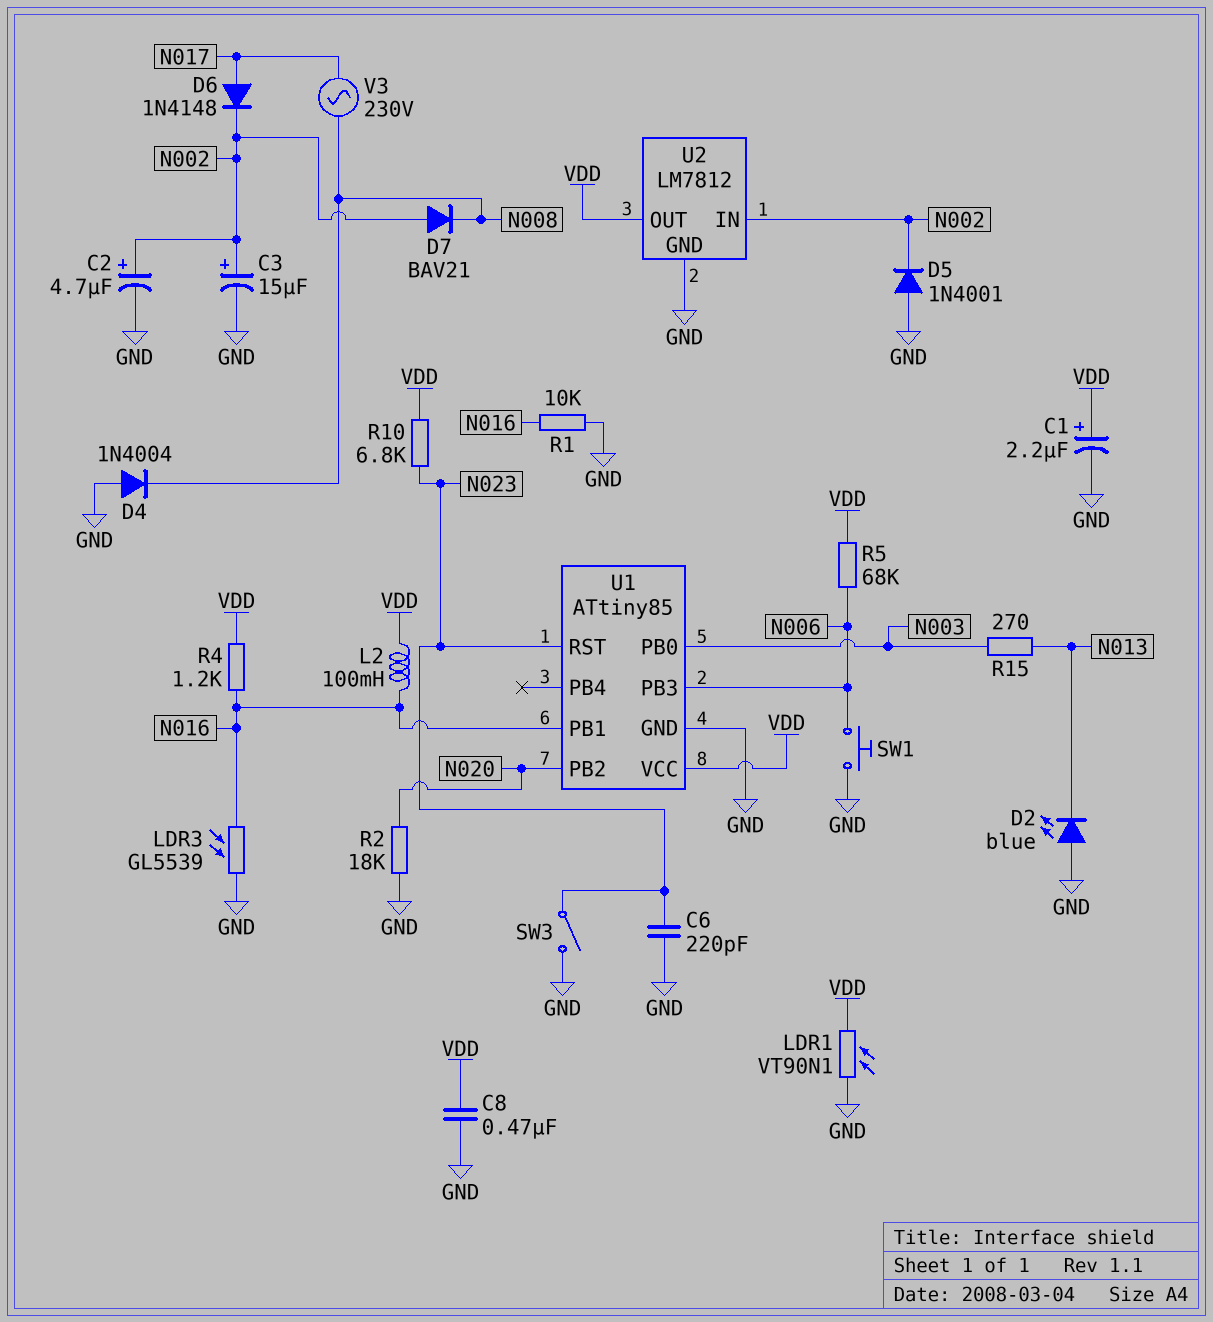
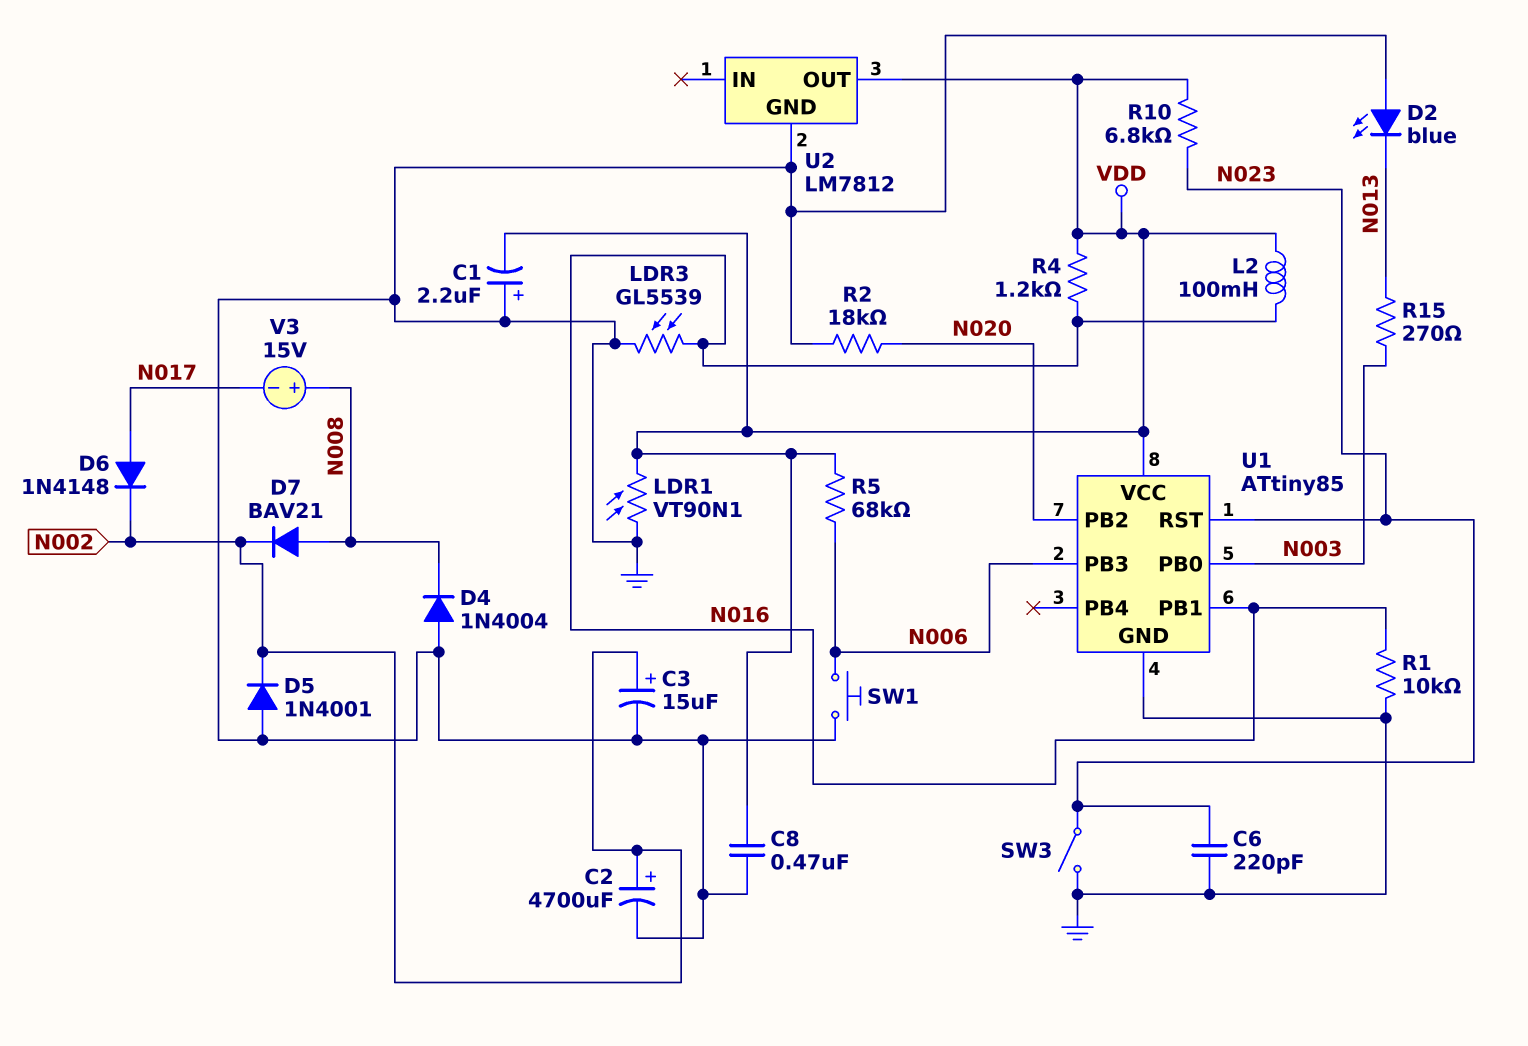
C1: 2.2uF (plus VDD, minus GND) -> 2.2uF (plus GND, minus VDD)
C2: 4.7uF (plus N002, minus GND) -> 4700uF (plus N002, minus GND)
D7: diode BAV21 (A N002, K N008) -> diode BAV21 (A N008, K N002)
U2 pin IN: N002 -> none
V3: AC 230V (N008, N017) -> 15V (plus N008, minus N017)

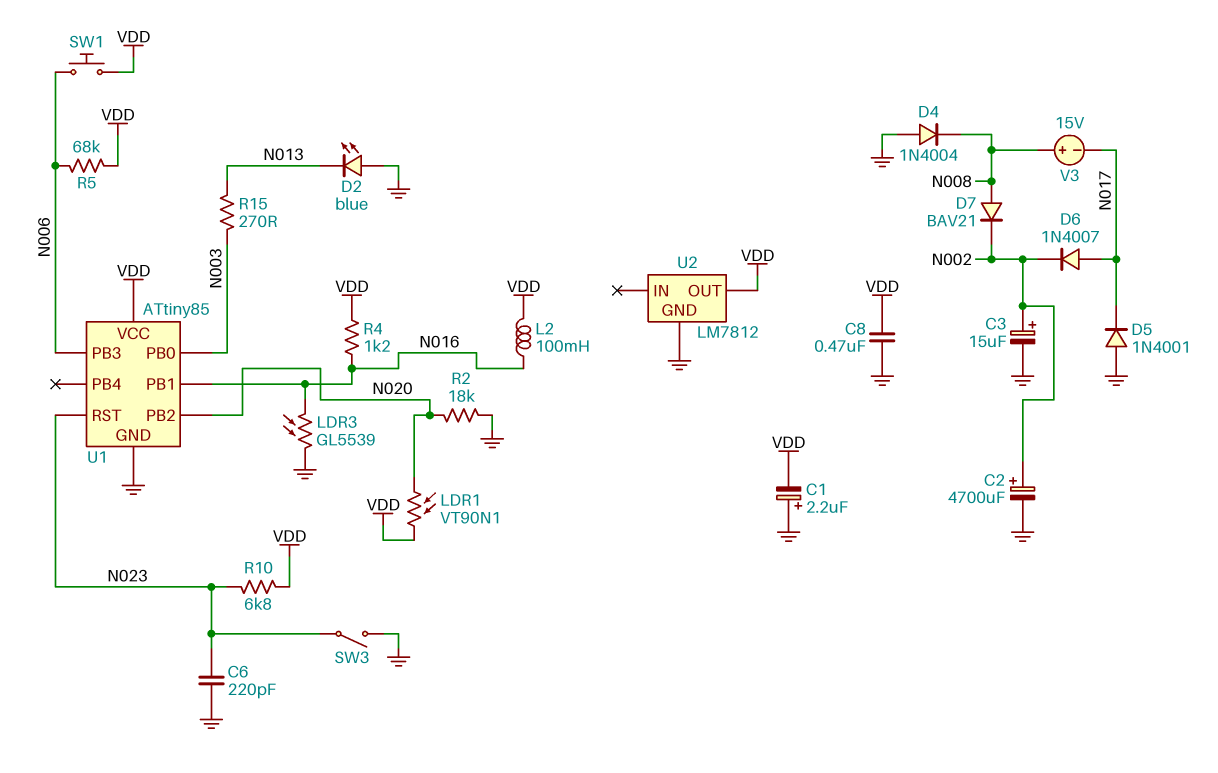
D5: diode 1N4001 (A GND, K N002) -> diode 1N4001 (A GND, K N017)
D6: diode 1N4148 (A N017, K N002) -> diode 1N4007 (A N017, K N002)
LDR1: VT90N1 (GND, VDD) -> VT90N1 (N020, VDD)
R1: 10k (GND, N016) -> none
SW1: button (GND, N006) -> button (N006, VDD)

